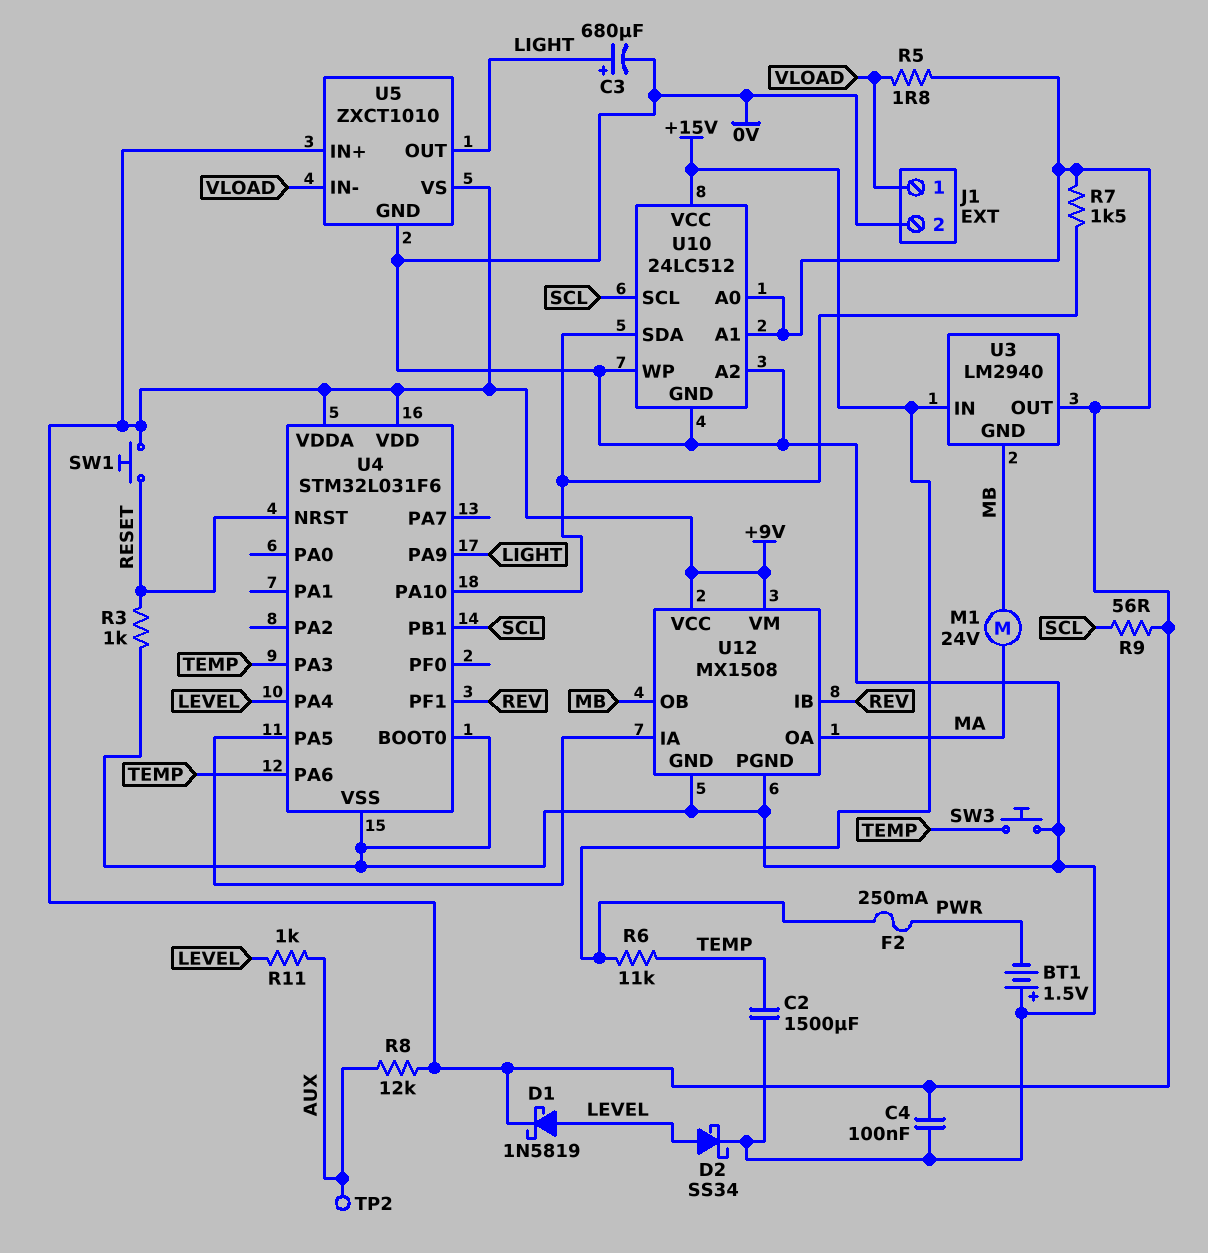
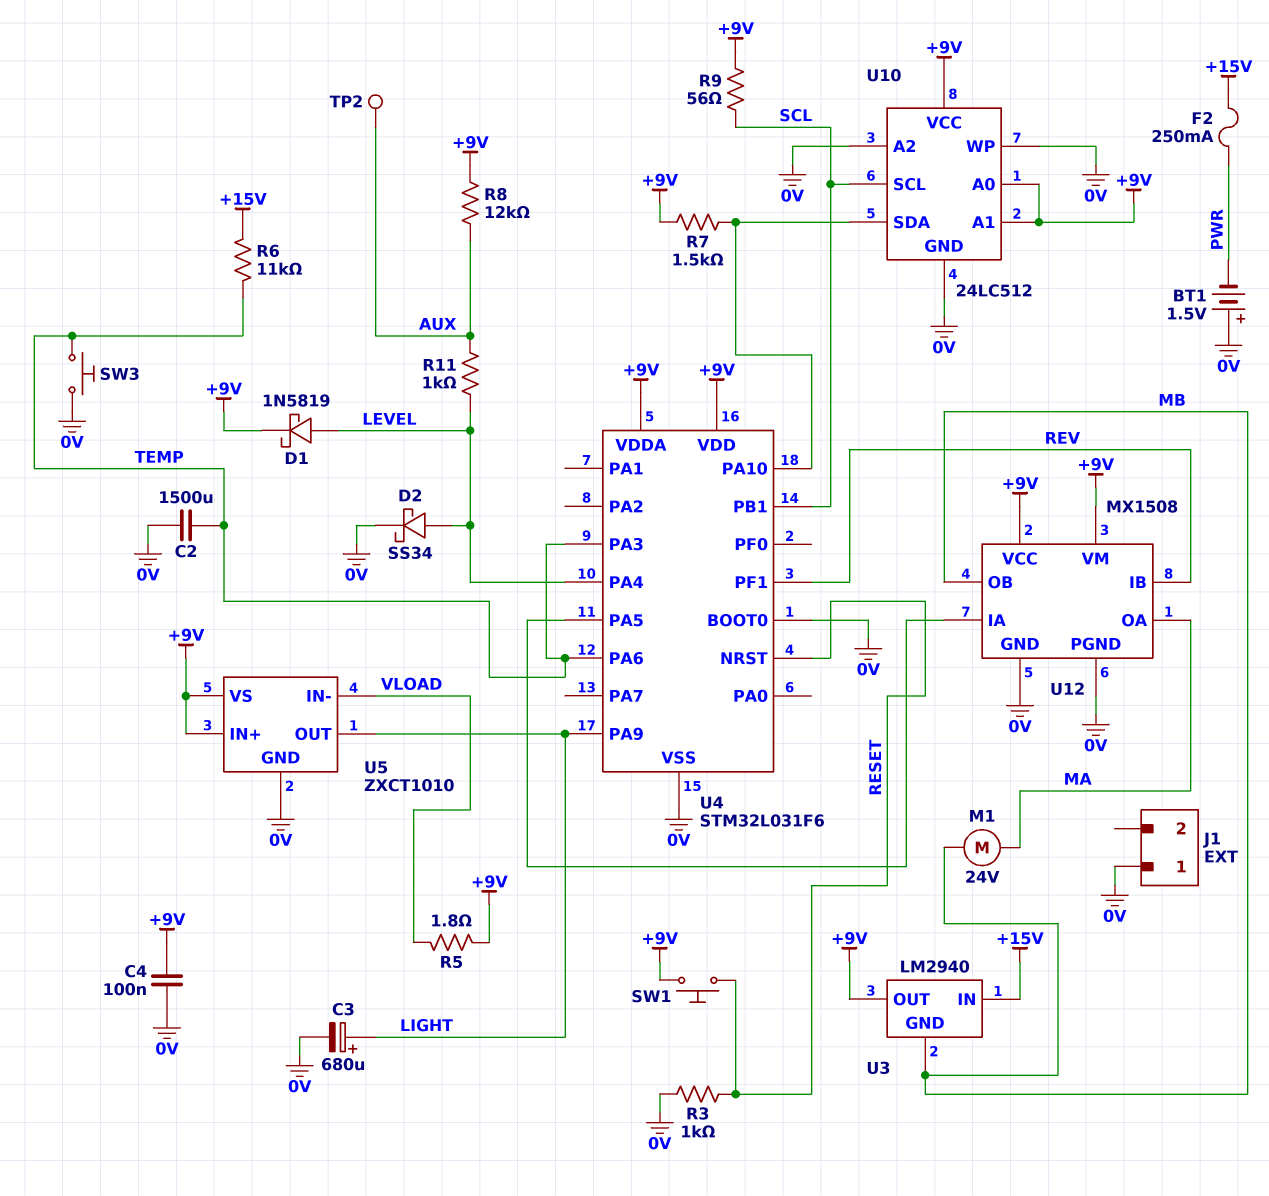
J1 pin 1: VLOAD -> 0V
J1 pin 2: 0V -> none
U10 pin VCC: +15V -> +9V

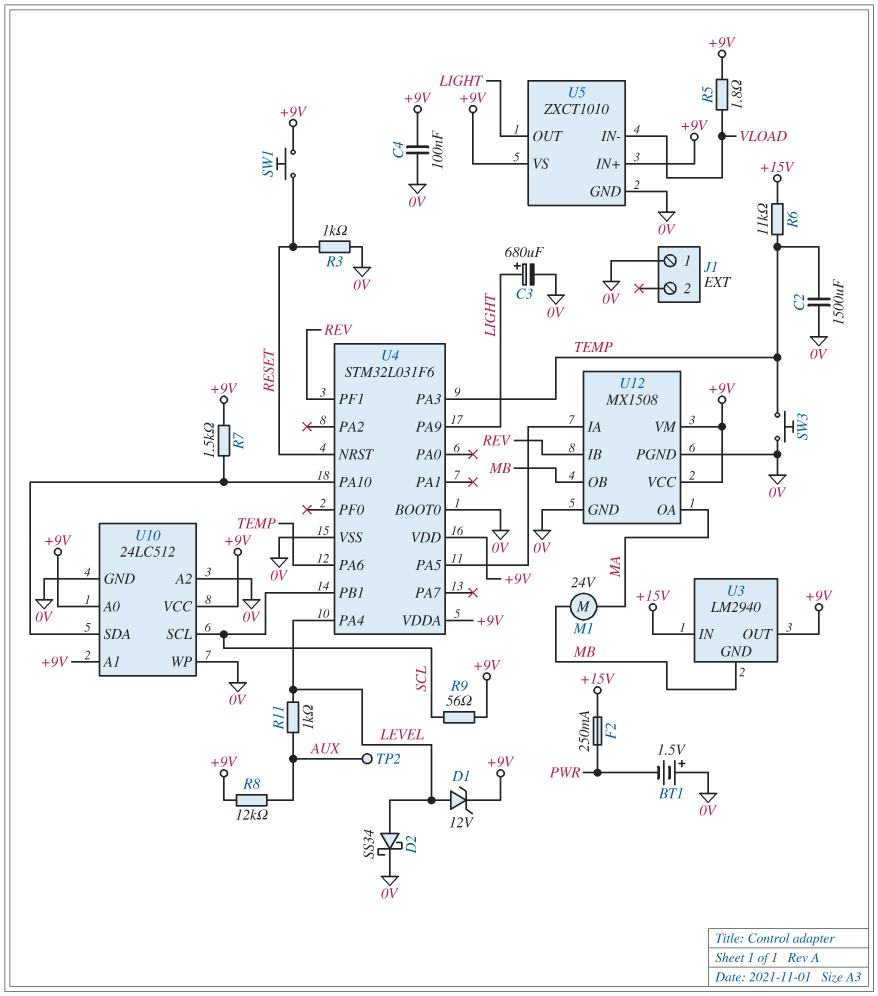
D1: schottky 1N5819 (A LEVEL, K +9V) -> zener 12V (A LEVEL, K +9V)

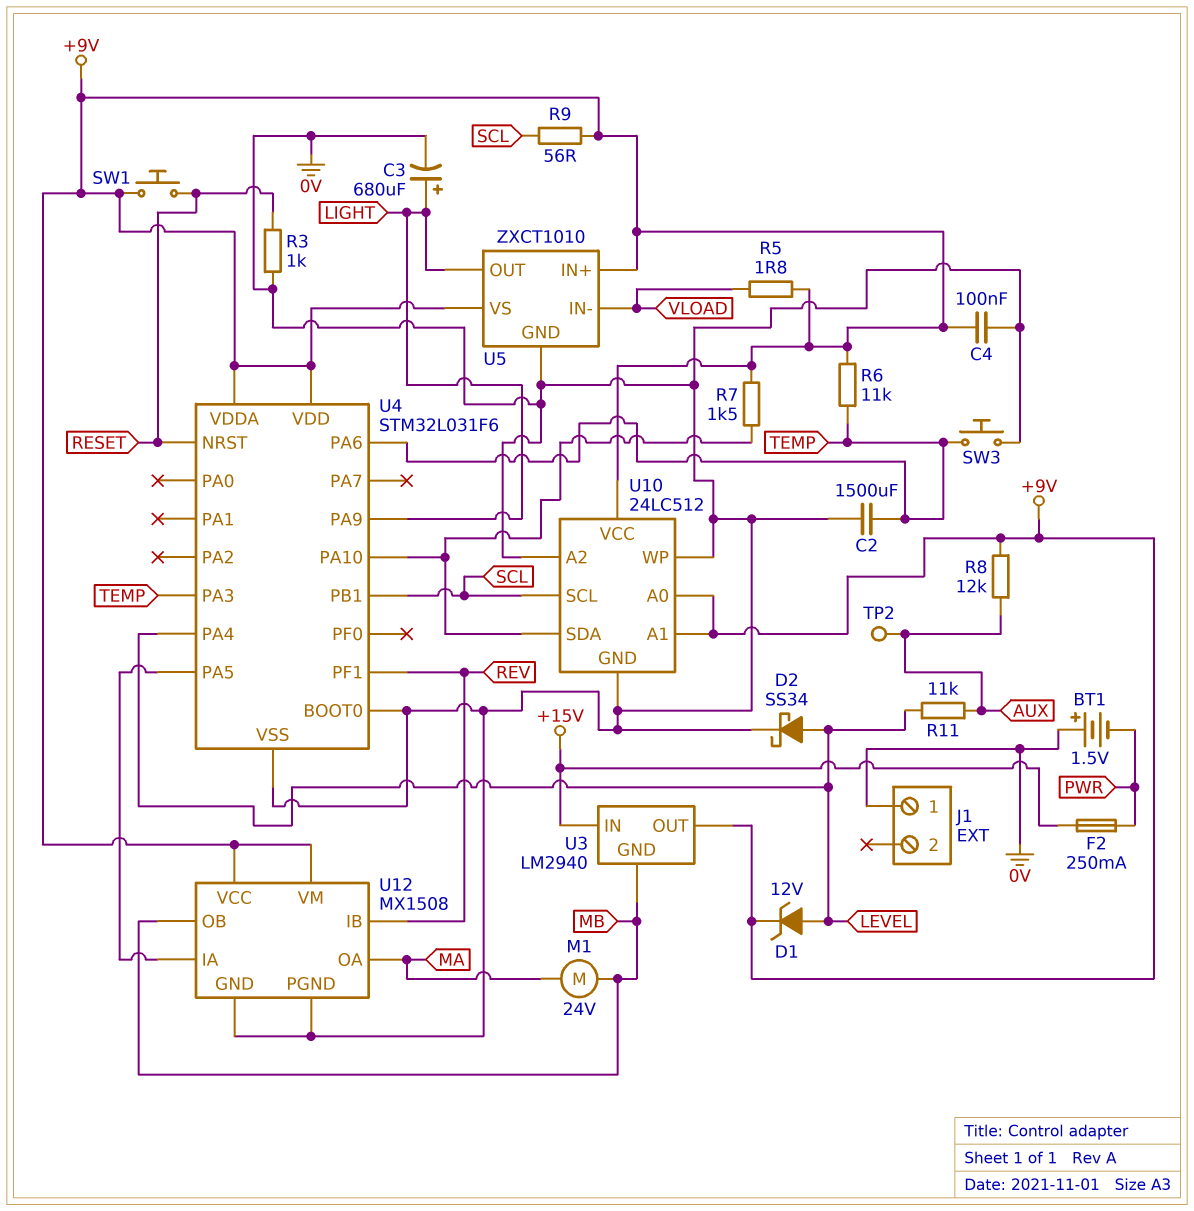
R6: 11k (+15V, TEMP) -> 11k (+9V, TEMP)
R11: 1k (AUX, LEVEL) -> 11k (AUX, LEVEL)

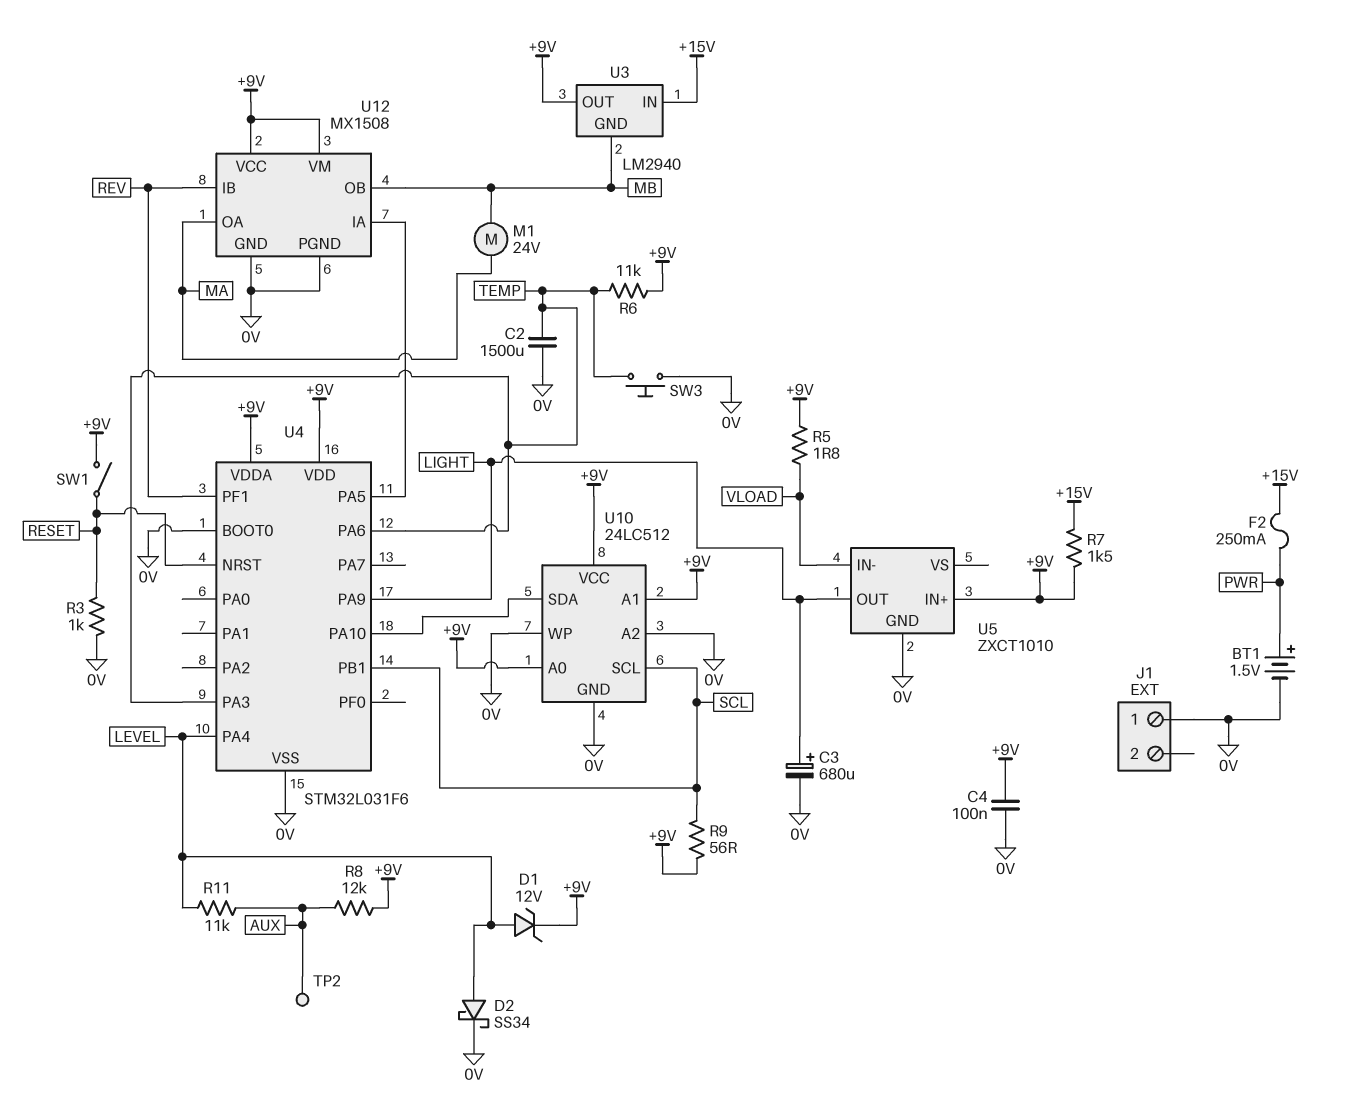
BT1: 1.5V (plus 0V, minus PWR) -> 1.5V (plus PWR, minus 0V)
R7: 1.5k (+9V, U4/PA10) -> 1.5k (+9V, +15V)
SW1: button (+9V, RESET) -> switch (+9V, RESET)
U5 pin VS: +9V -> none

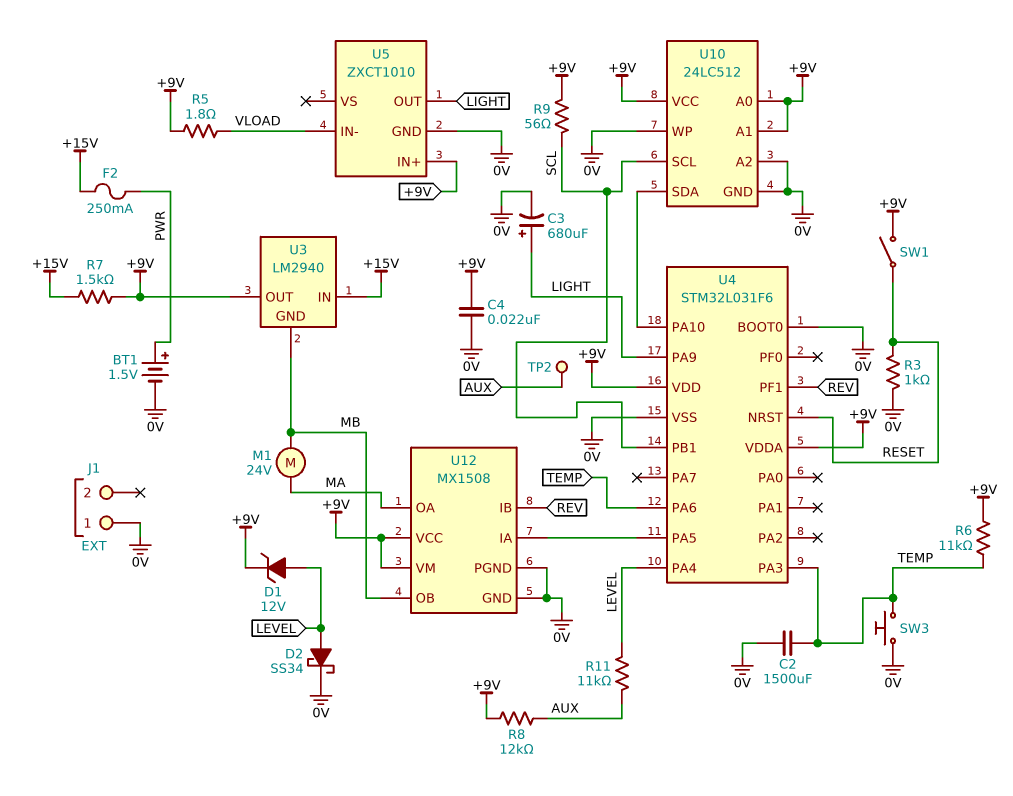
C4: 100nF (+9V, 0V) -> 22nF (+9V, 0V)

